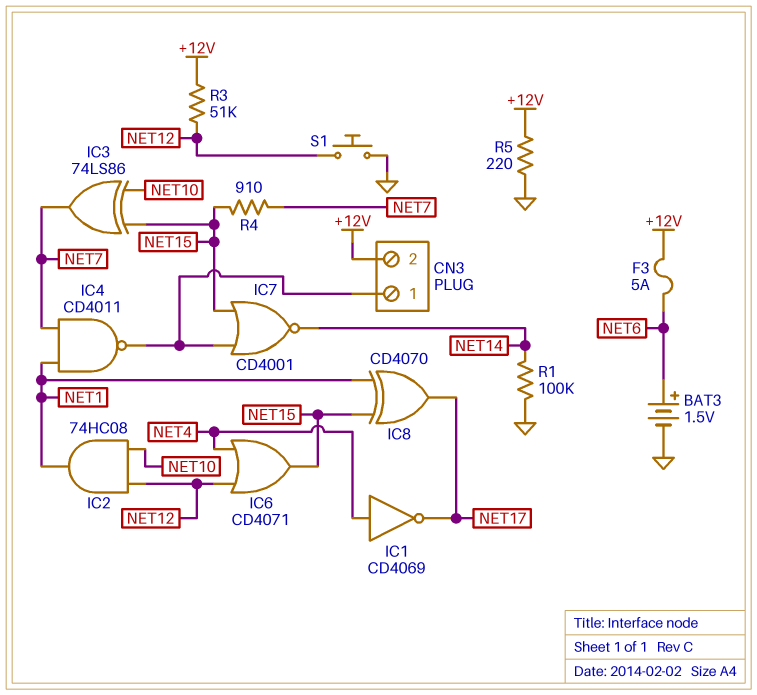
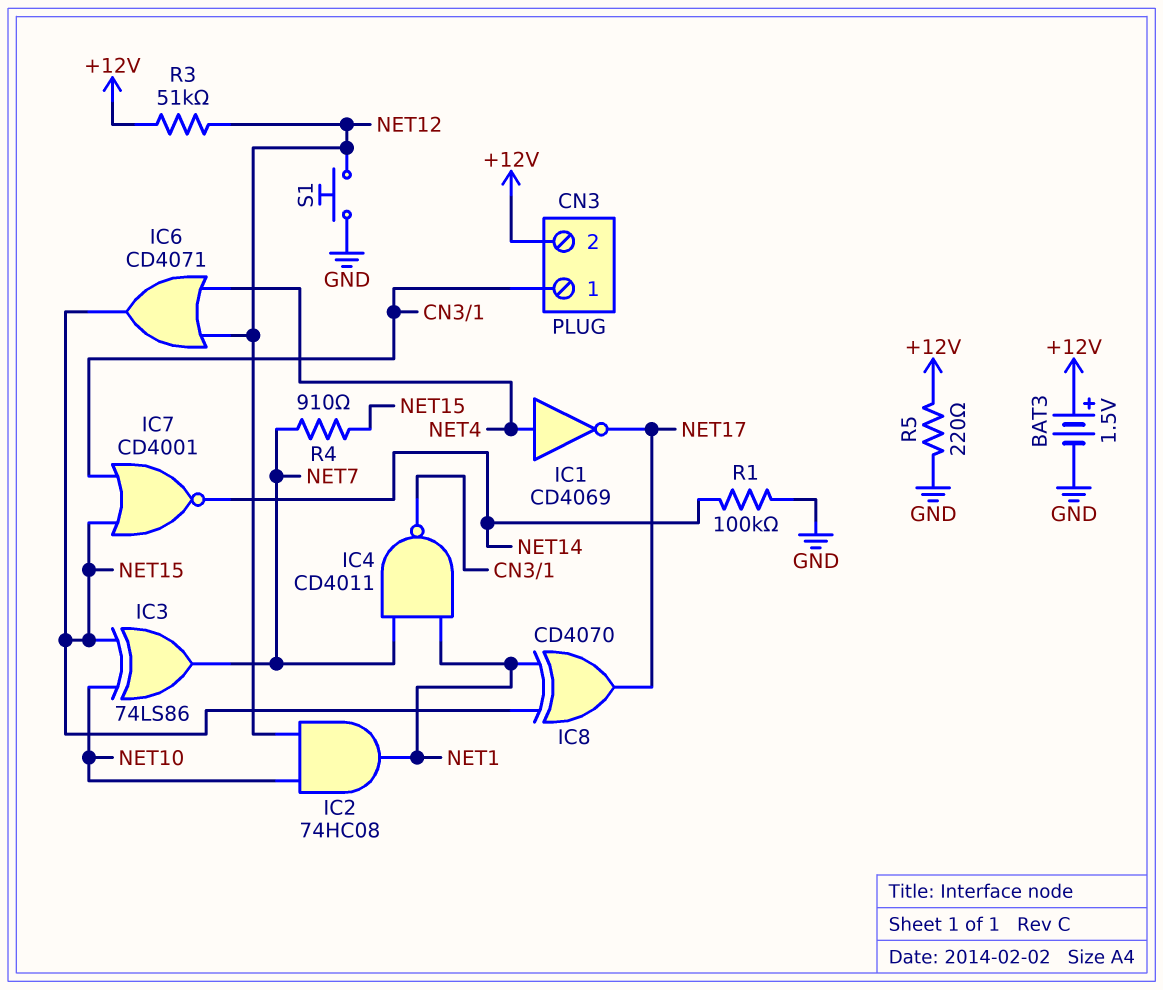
BAT3: 1.5V (plus NET6, minus GND) -> 1.5V (plus +12V, minus GND)
F3: 5A (+12V, NET6) -> none

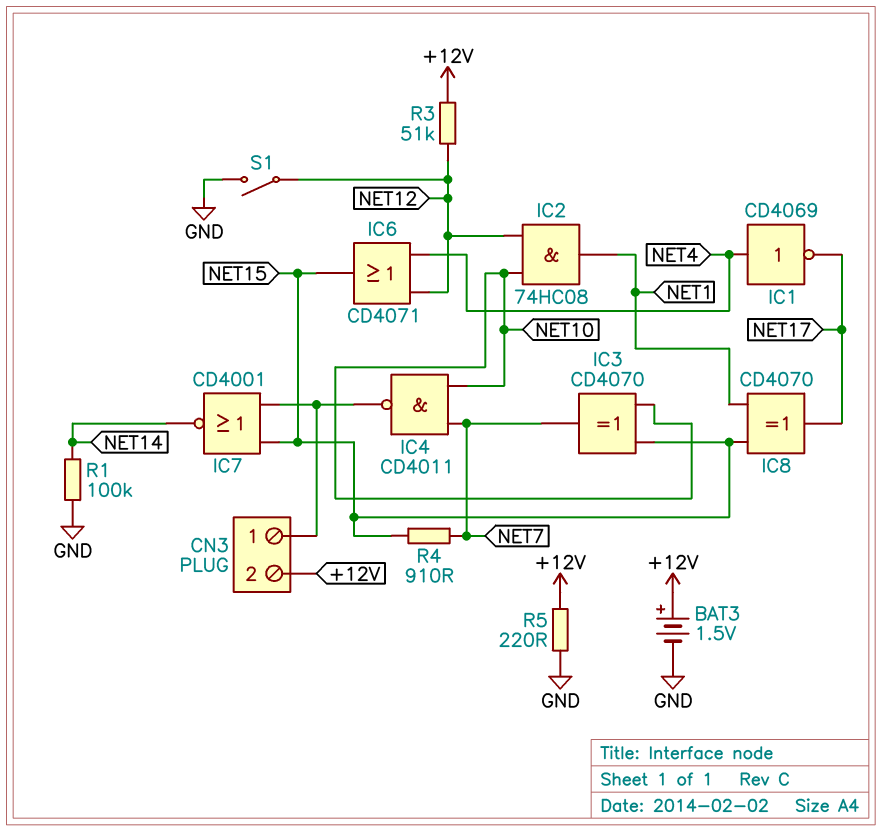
IC3: XOR 74LS86 (in NET10, in NET15, out NET7) -> XOR CD4070 (in NET10, in NET15, out NET7)
IC4: NAND CD4011 (in NET1, in NET7, out CN3/1) -> NAND CD4011 (in NET7, in NET10, out CN3/1)
S1: button (GND, NET12) -> switch (GND, NET12)

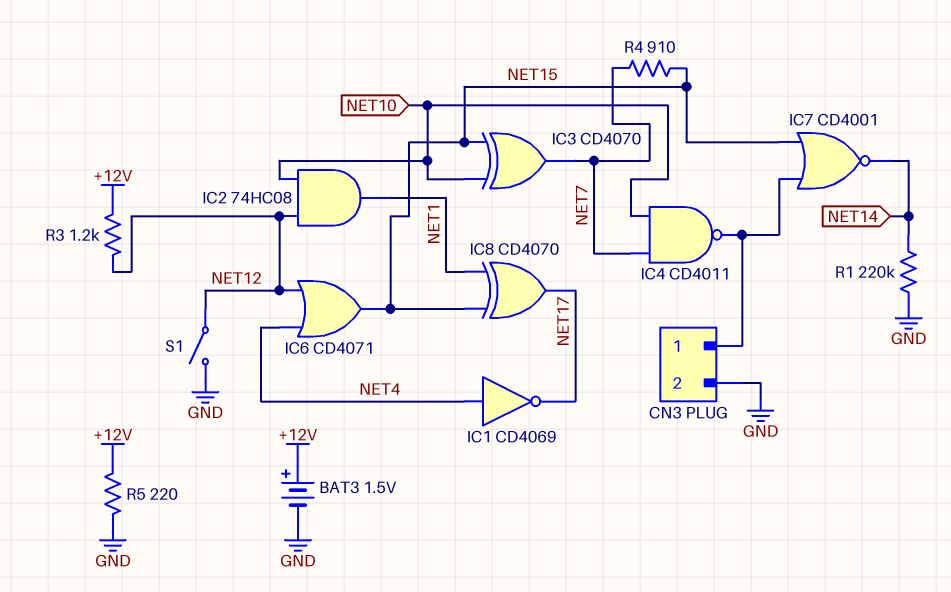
CN3 pin 2: +12V -> GND
R1: 100k (GND, NET14) -> 220k (GND, NET14)
R3: 51k (+12V, NET12) -> 1.2k (+12V, NET12)

